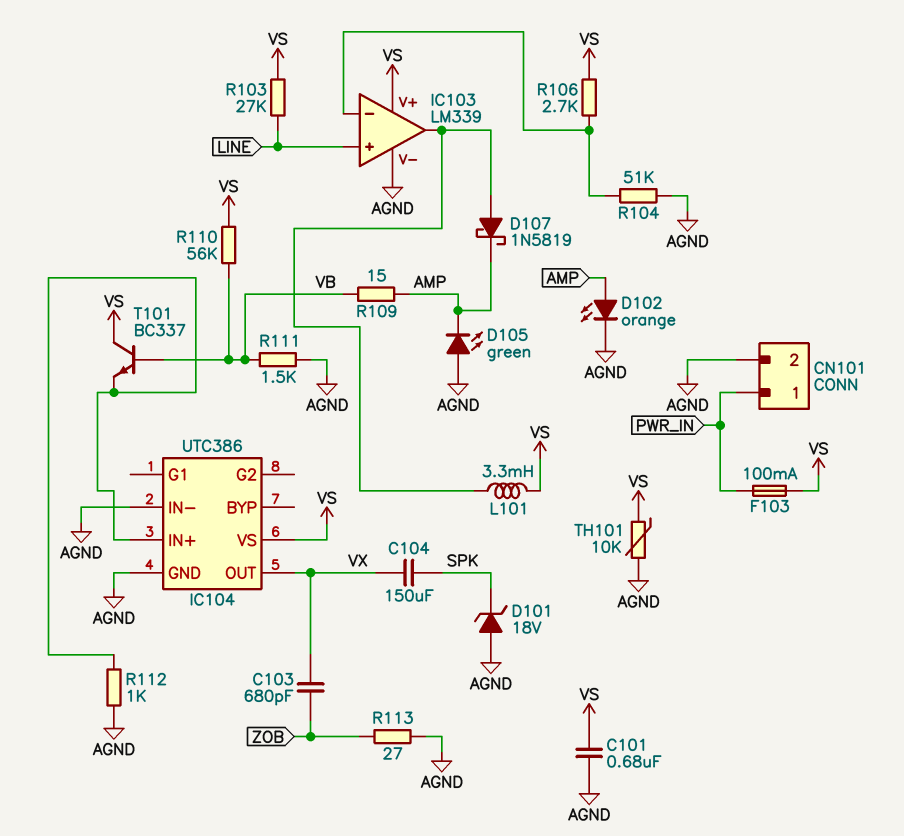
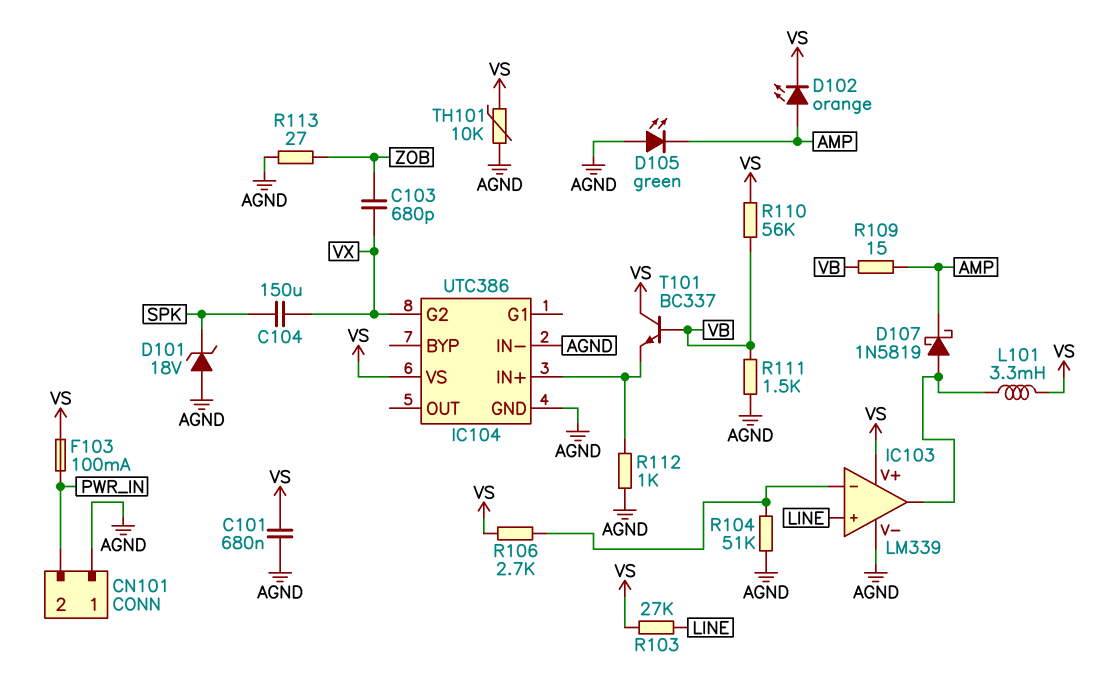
CN101 pin 1: PWR_IN -> AGND
CN101 pin 2: AGND -> PWR_IN
D102: LED orange (A AMP, K AGND) -> LED orange (A AMP, K VS)
IC104 pin G2: none -> VX
IC104 pin OUT: VX -> none

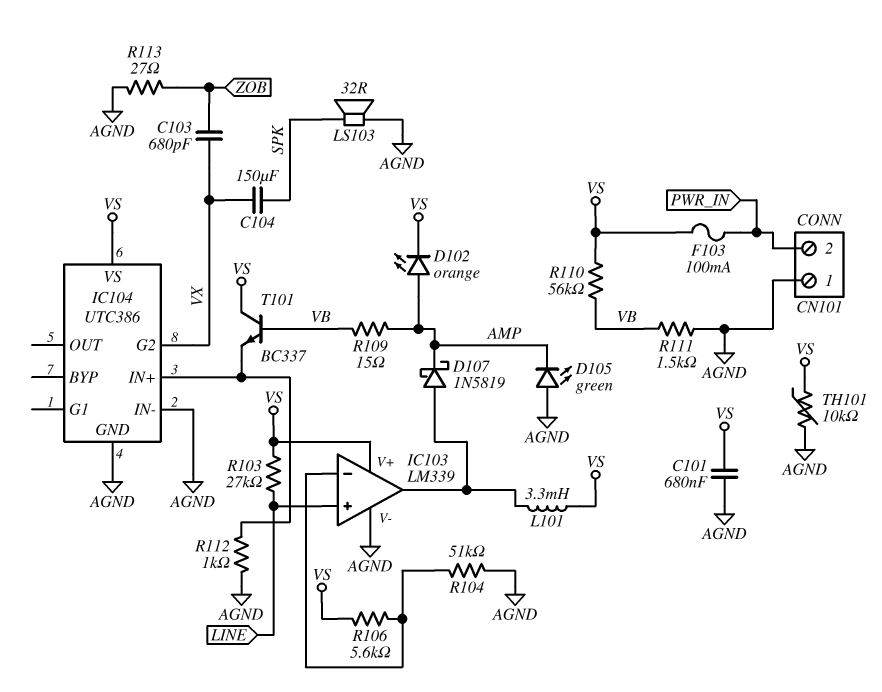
D101: zener 18V (A AGND, K SPK) -> none
LS103: none -> speaker 32R (AGND, SPK)
R106: 2.7k (IC103/in-, VS) -> 5.6k (IC103/in-, VS)

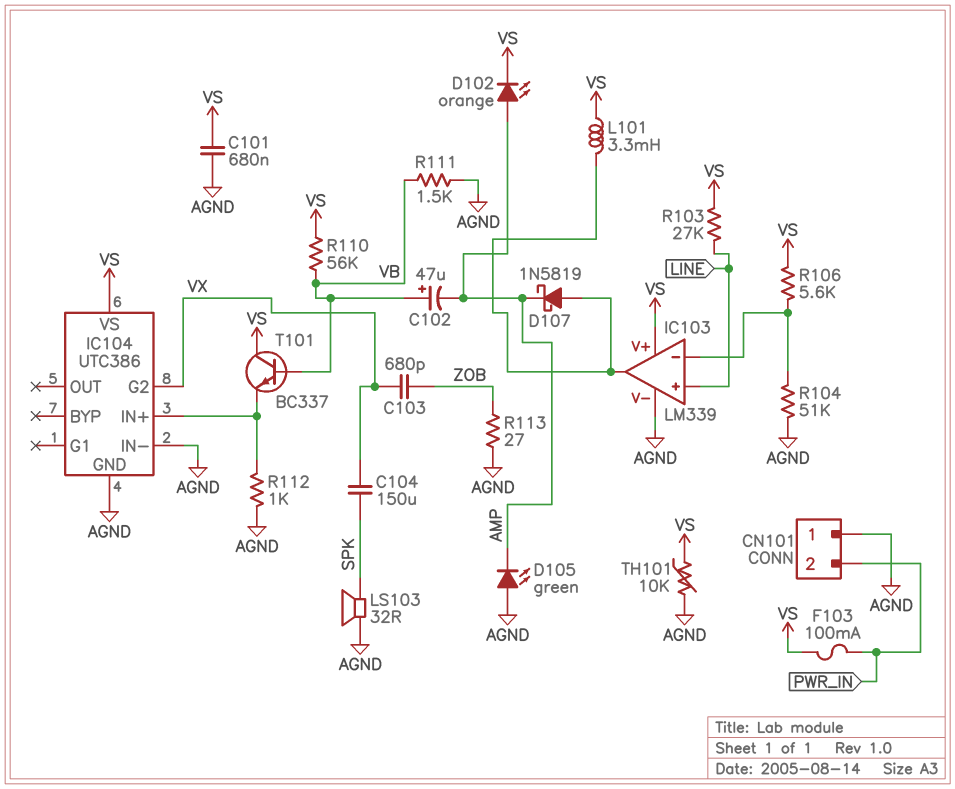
C102: none -> 47uF (plus VB, minus AMP)
R109: 15 (AMP, VB) -> none

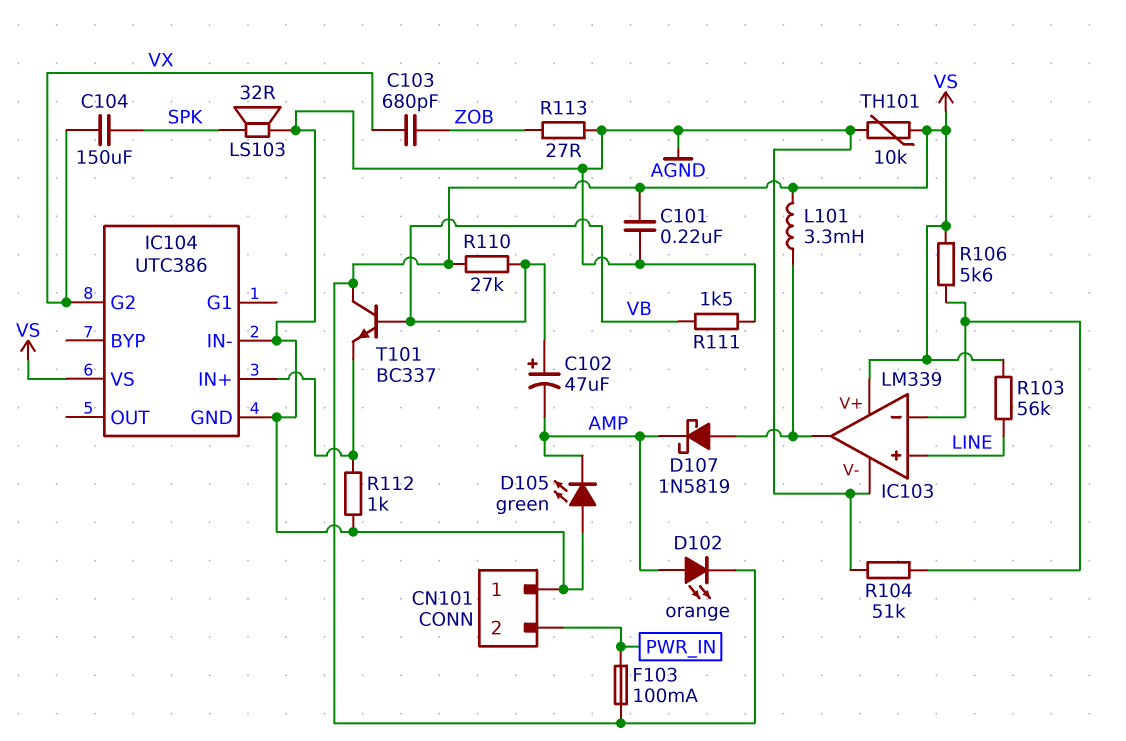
C101: 680nF (AGND, VS) -> 220nF (AGND, VS)
R103: 27k (LINE, VS) -> 56k (LINE, VS)
R110: 56k (VB, VS) -> 27k (VB, VS)

